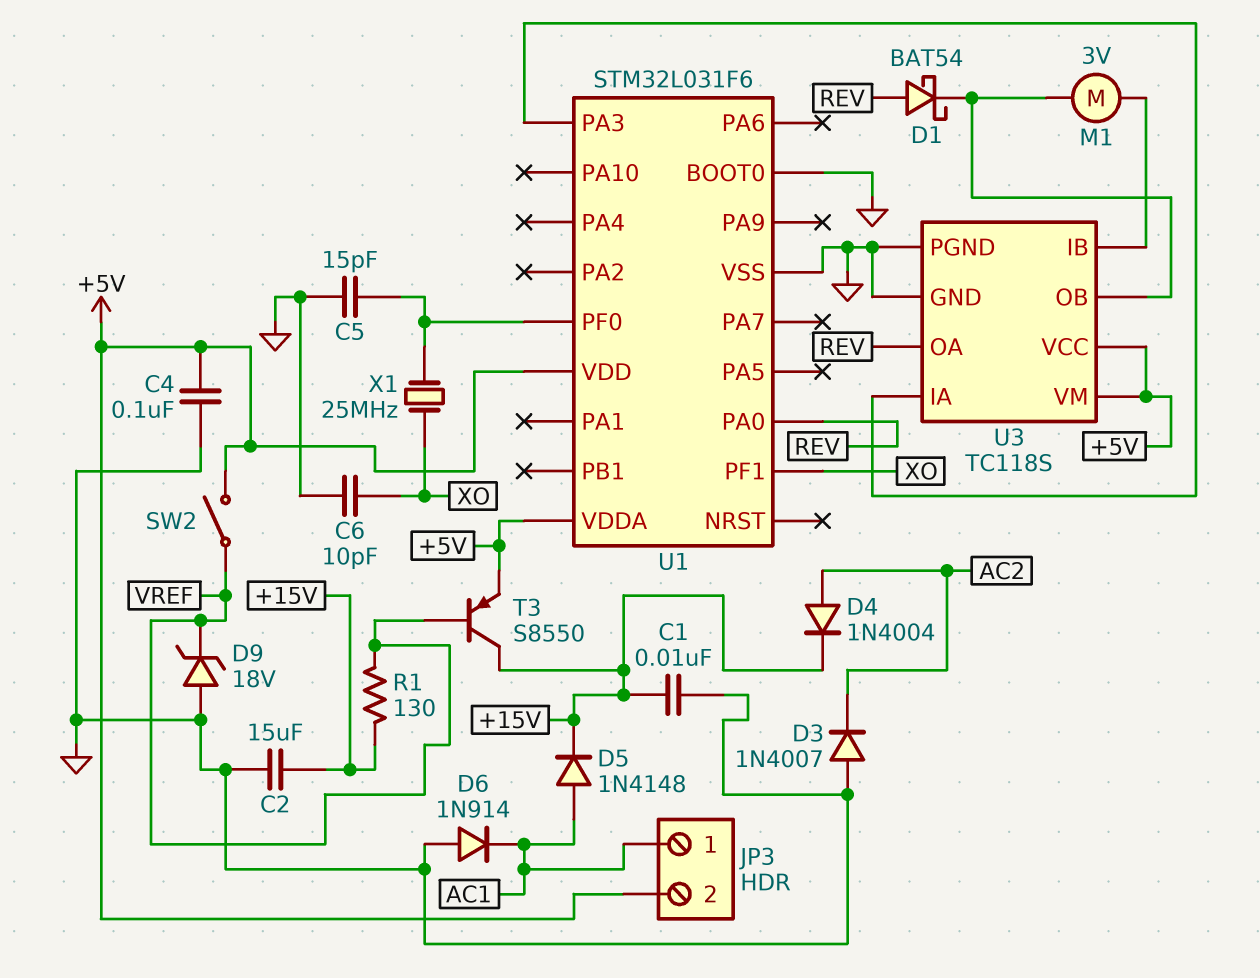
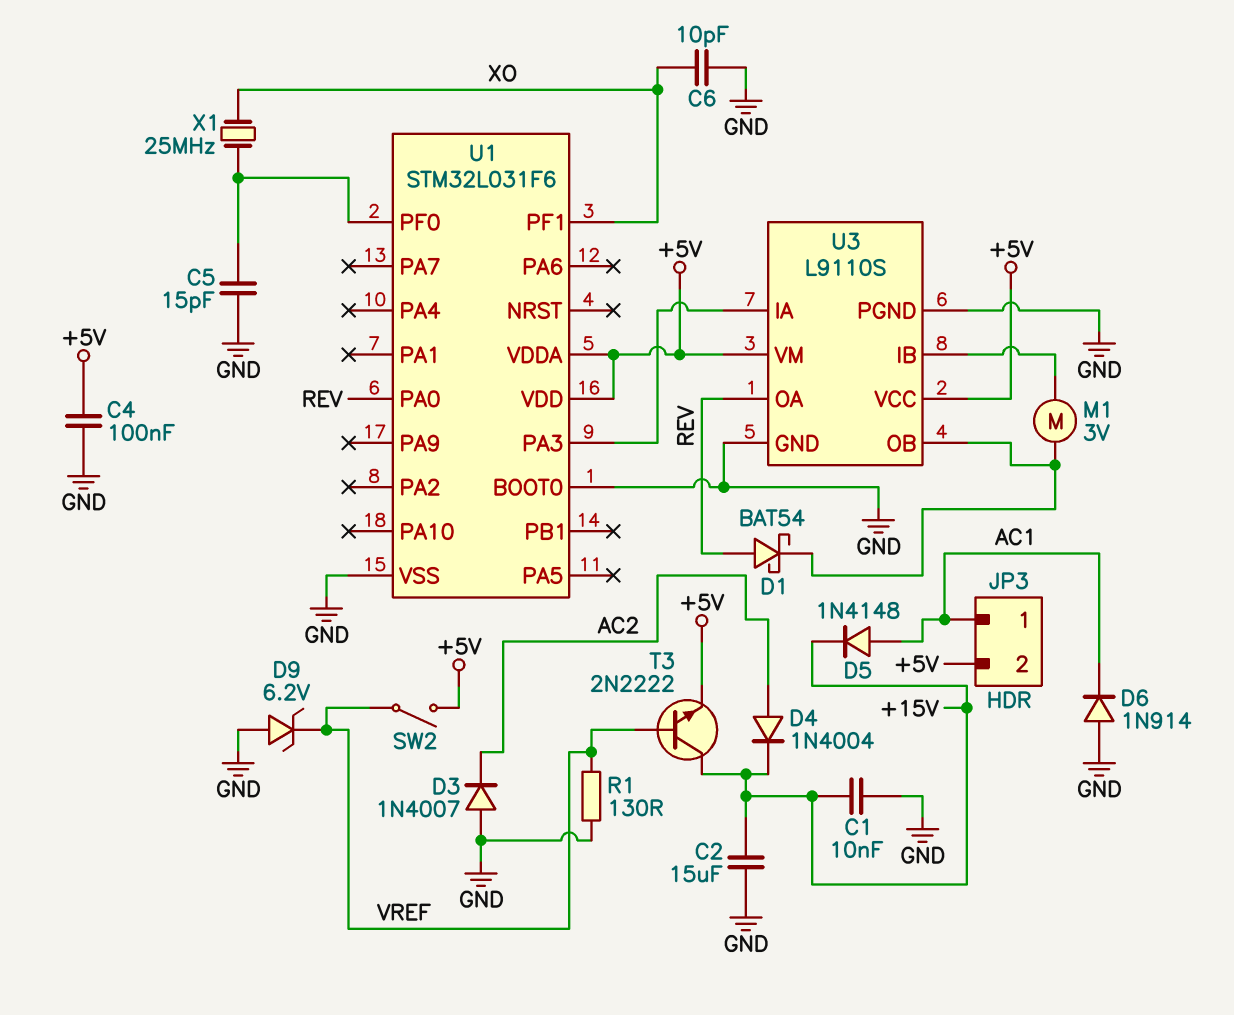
D9: zener 18V (A GND, K VREF) -> zener 6.2V (A GND, K VREF)
R1: 130 (+15V, VREF) -> 130 (GND, VREF)
T3: PNP S8550 (B VREF, C +15V, E +5V) -> NPN 2N2222 (B VREF, C +15V, E +5V)
U3: TC118S -> L9110S

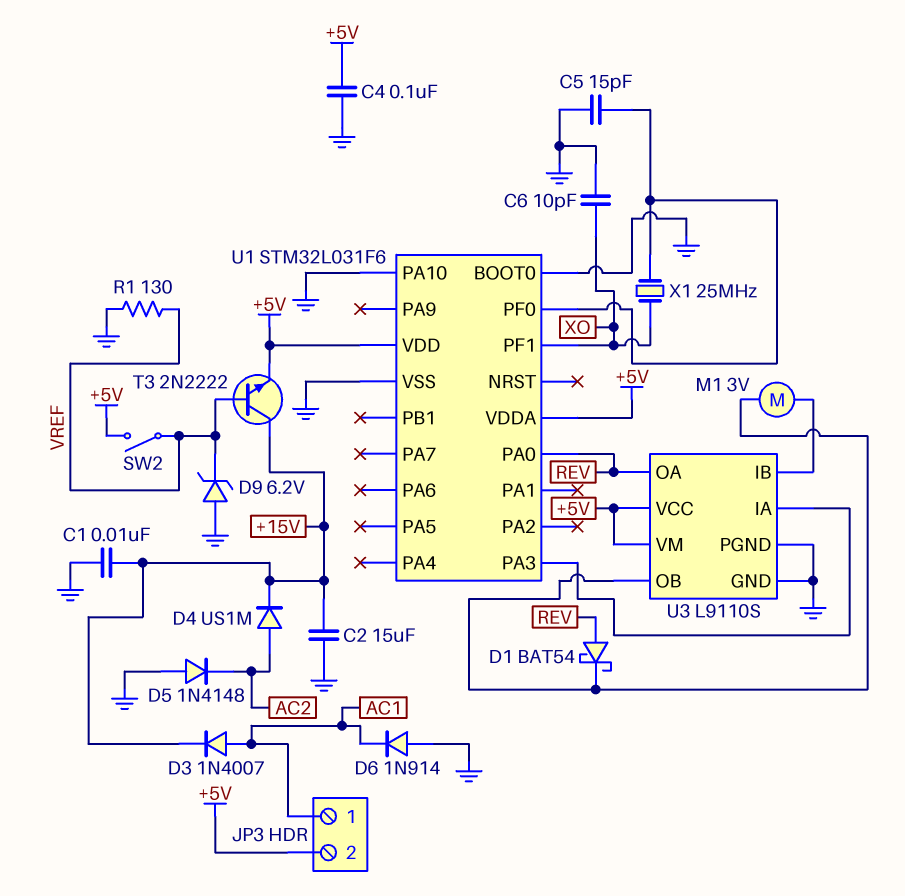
D3: diode 1N4007 (A GND, K AC2) -> diode 1N4007 (A AC1, K +15V)
D4: diode 1N4004 (A AC2, K +15V) -> diode US1M (A AC2, K +15V)
D5: diode 1N4148 (A AC1, K +15V) -> diode 1N4148 (A GND, K AC2)
U1 pin PA10: none -> GND

